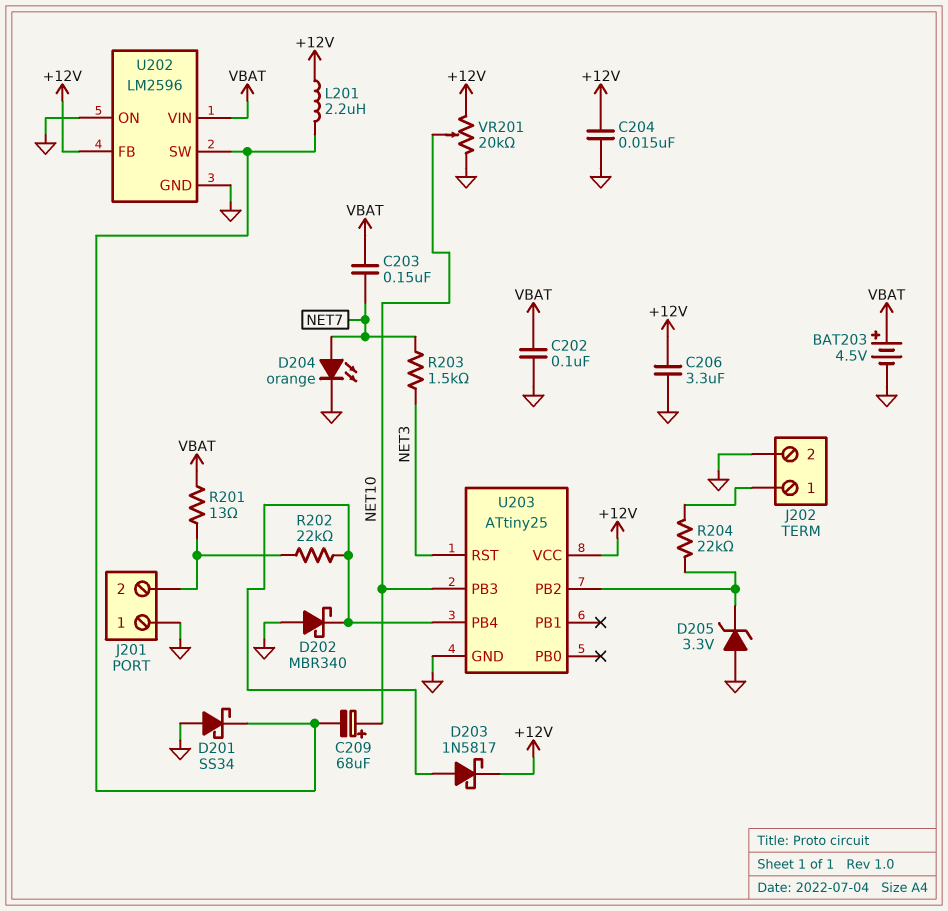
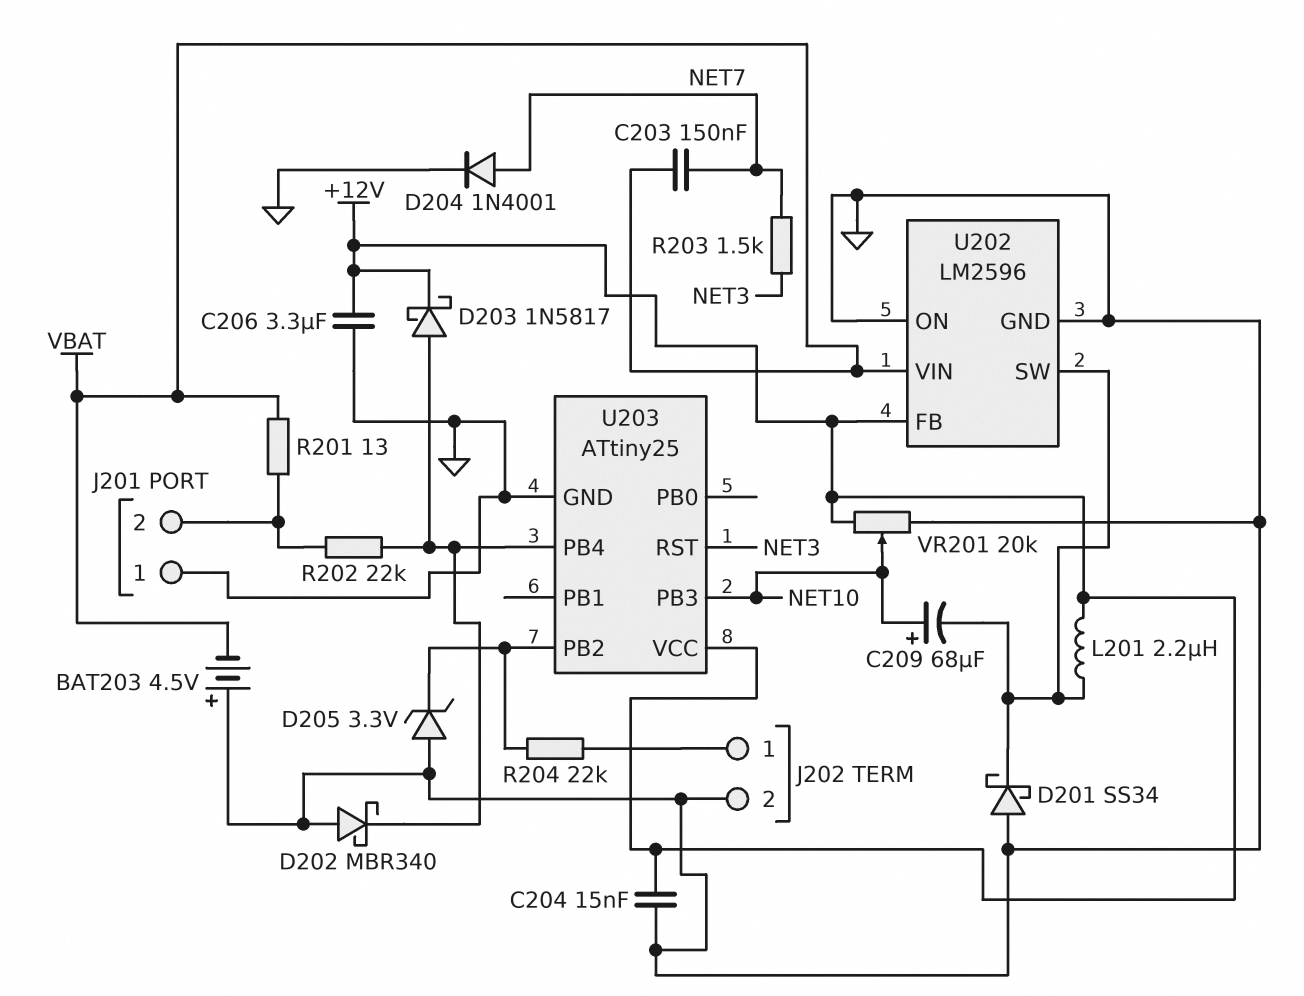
BAT203: 4.5V (plus VBAT, minus GND) -> 4.5V (plus GND, minus VBAT)
C202: 100nF (GND, VBAT) -> none
D204: LED orange (A NET7, K GND) -> diode 1N4001 (A NET7, K GND)

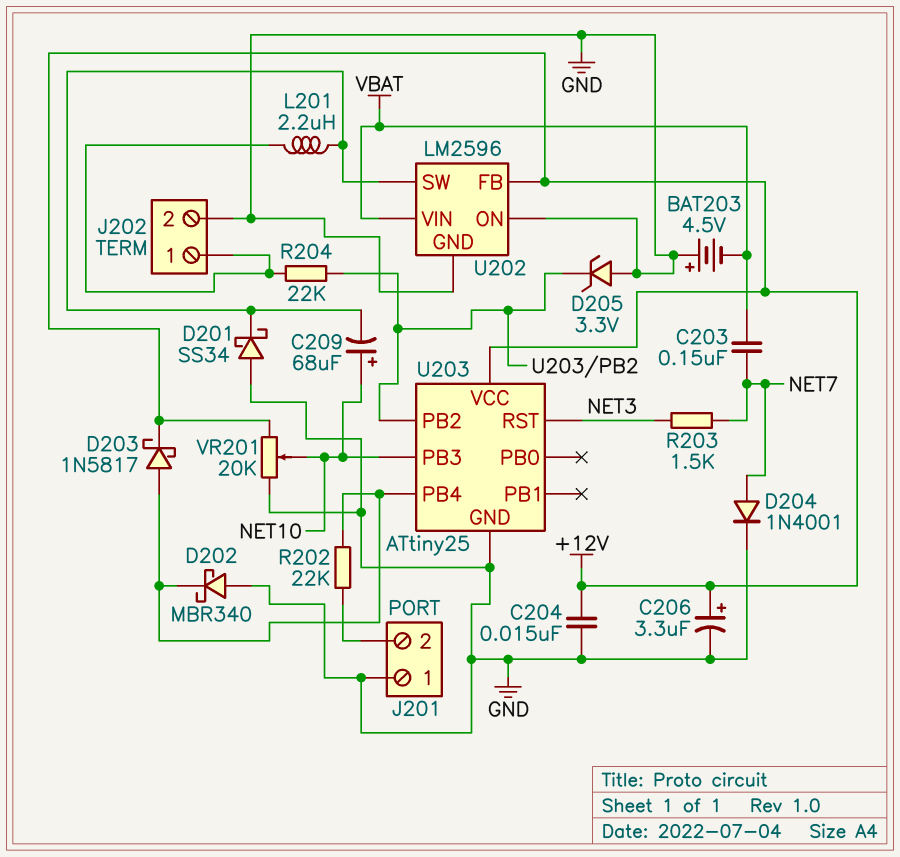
C206: 3.3uF (+12V, GND) -> 3.3uF (plus +12V, minus GND)
L201: 2.2uH (+12V, U202/SW) -> 2.2uH (J202/1, U202/SW)
R201: 13 (J201/2, VBAT) -> none

